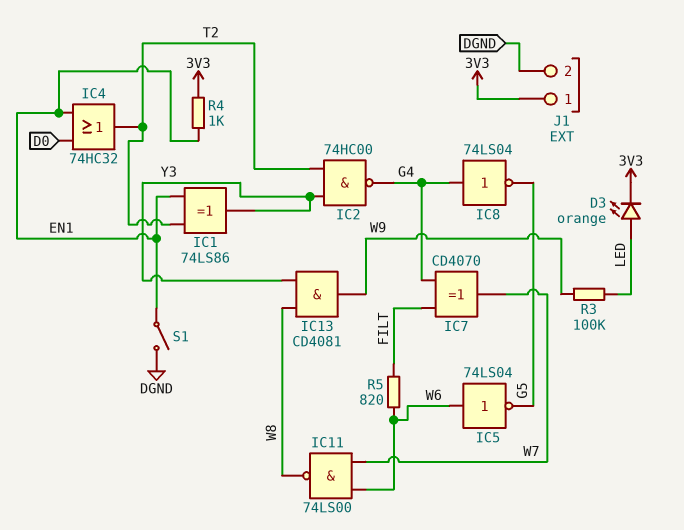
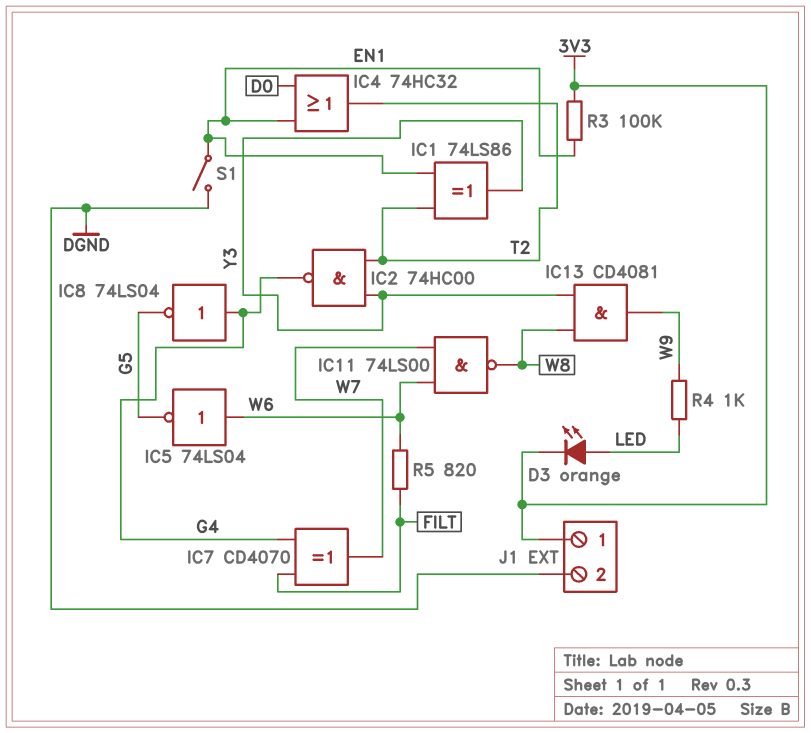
R3: 100k (LED, W9) -> 100k (3V3, EN1)
R4: 1k (3V3, EN1) -> 1k (LED, W9)

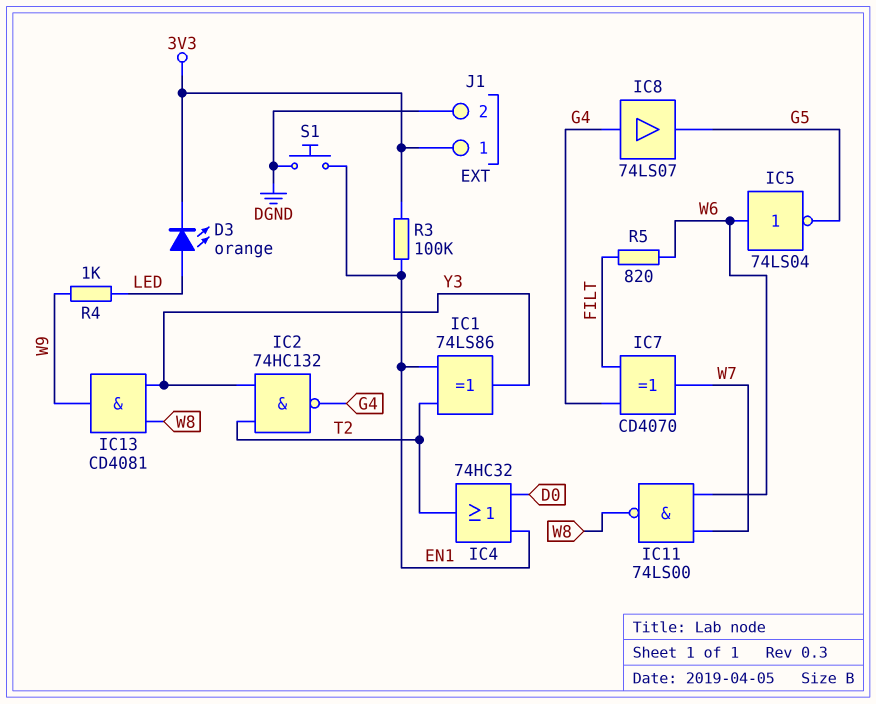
IC2: NAND 74HC00 (in T2, in Y3, out G4) -> NAND 74HC132 (in T2, in Y3, out G4)
IC8: NOT 74LS04 (in G4, out G5) -> buffer 74LS07 (in G4, out G5)
S1: switch (DGND, EN1) -> button (DGND, EN1)

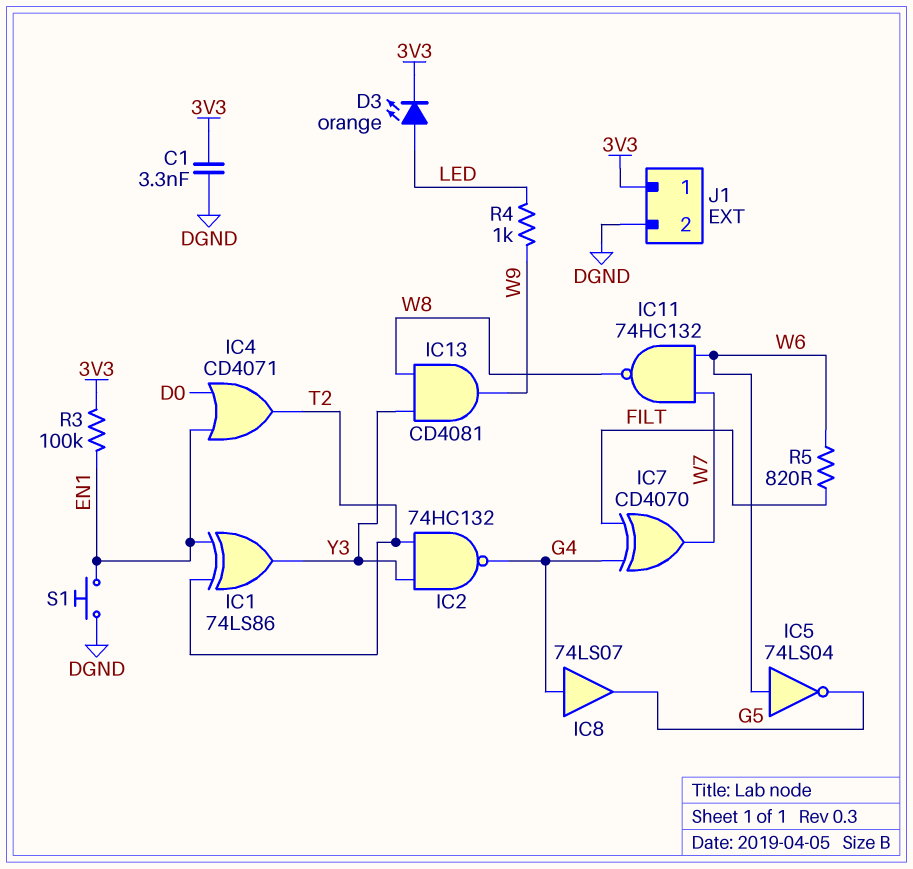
C1: none -> 3.3nF (3V3, DGND)
IC4: OR 74HC32 (in D0, in EN1, out T2) -> OR CD4071 (in D0, in EN1, out T2)
IC11: NAND 74LS00 (in W6, in W7, out W8) -> NAND 74HC132 (in W6, in W7, out W8)

